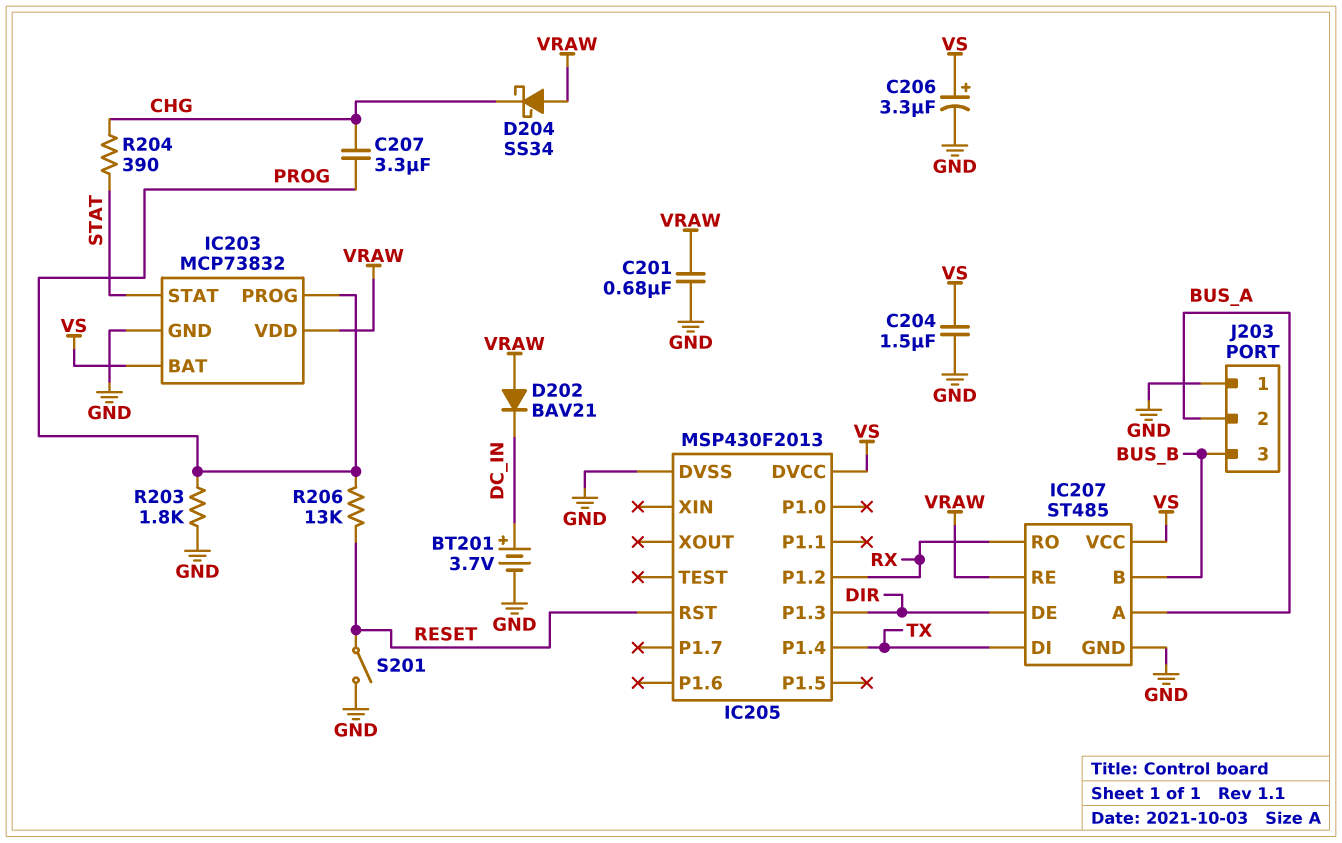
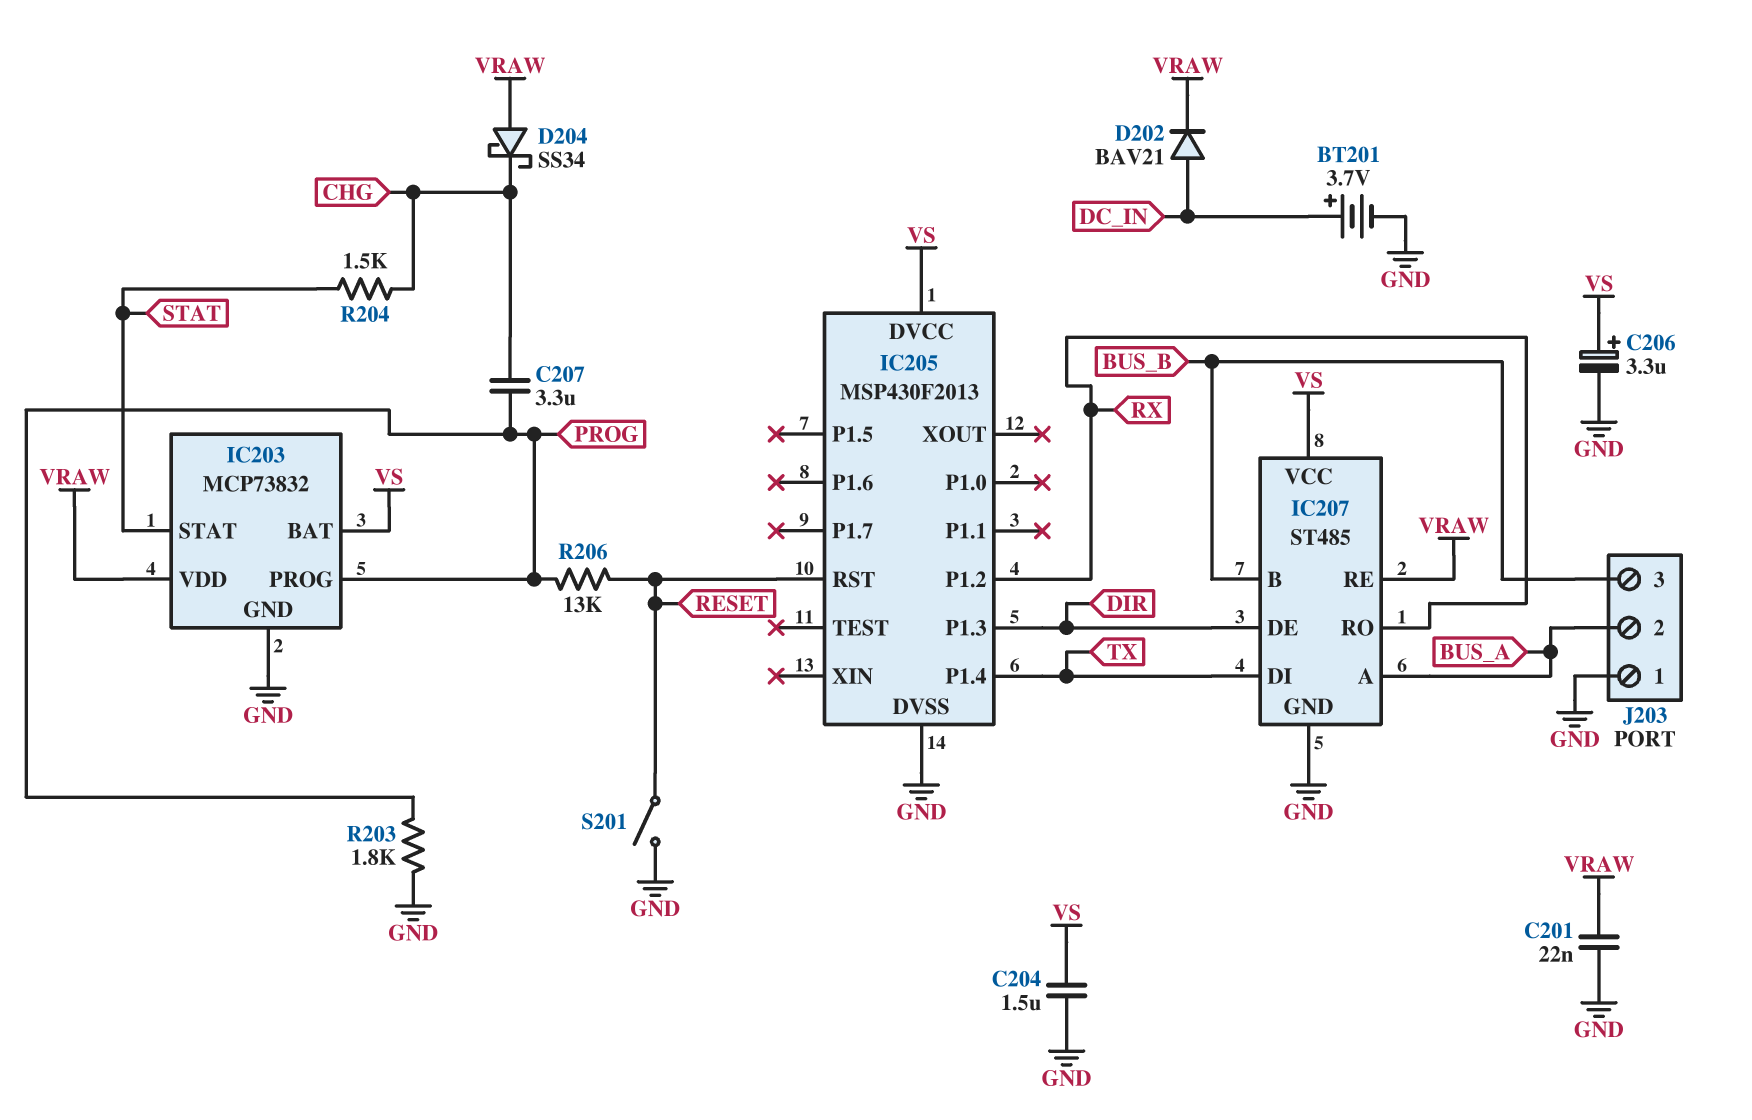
C201: 680nF (GND, VRAW) -> 22nF (GND, VRAW)
D202: diode BAV21 (A VRAW, K DC_IN) -> diode BAV21 (A DC_IN, K VRAW)
R204: 390 (CHG, STAT) -> 1.5k (CHG, STAT)

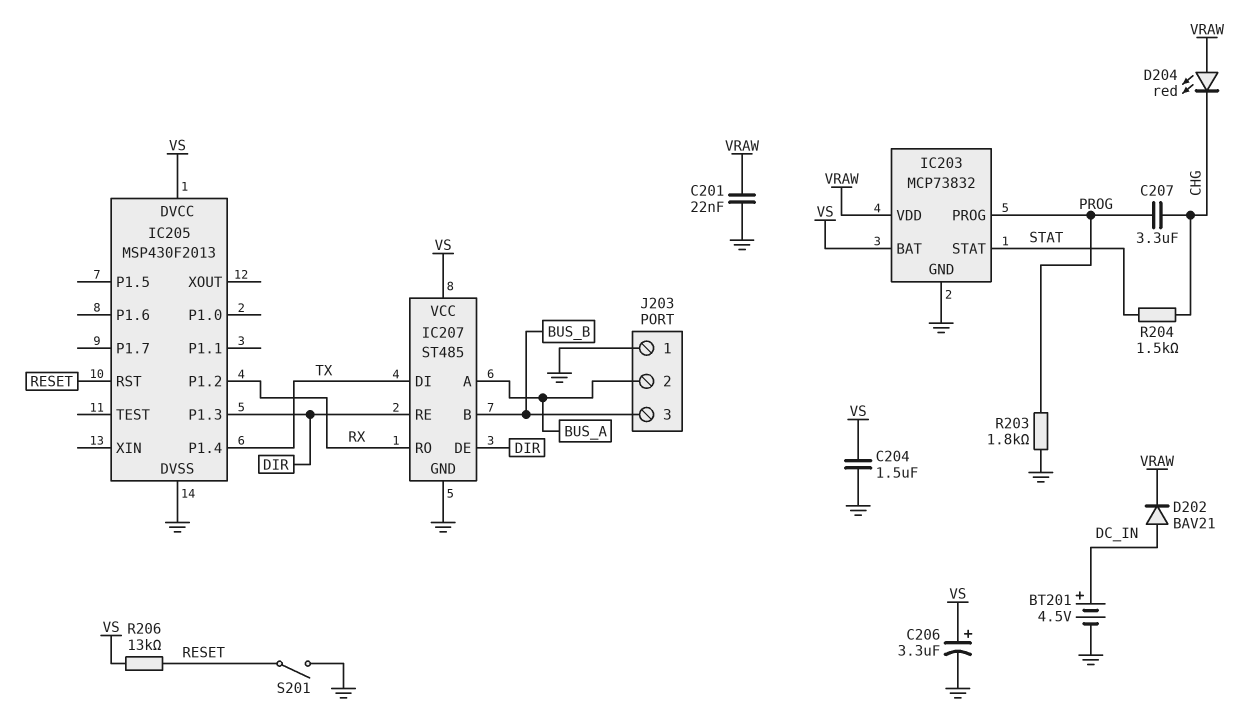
BT201: 3.7V (plus DC_IN, minus GND) -> 4.5V (plus DC_IN, minus GND)
D204: schottky SS34 (A VRAW, K CHG) -> LED red (A VRAW, K CHG)
IC207 pin RE: VRAW -> DIR
R206: 13k (PROG, RESET) -> 13k (RESET, VS)

